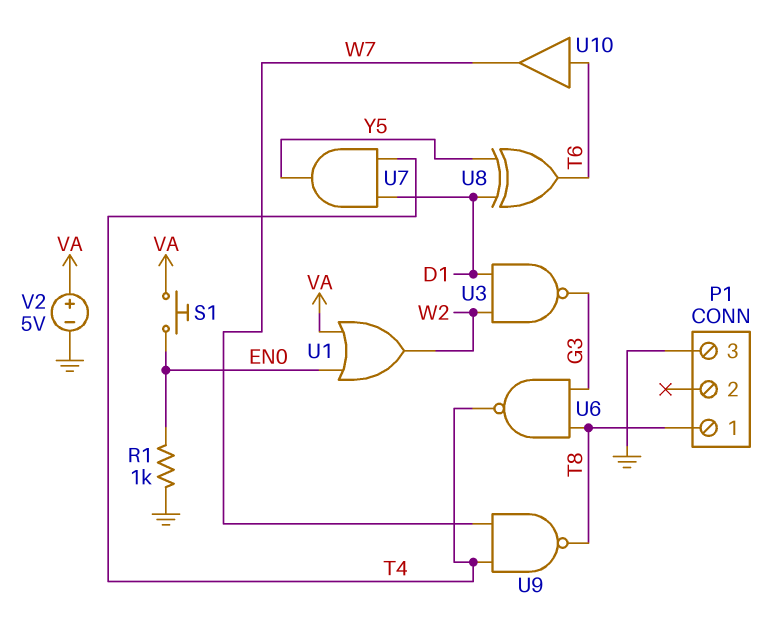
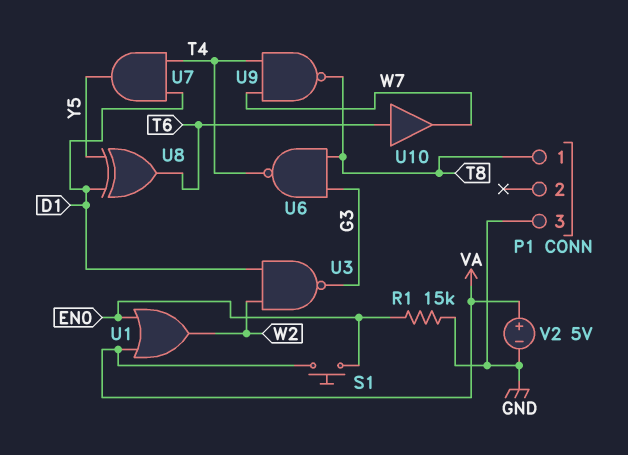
R1: 1k (EN0, GND) -> 15k (EN0, GND)

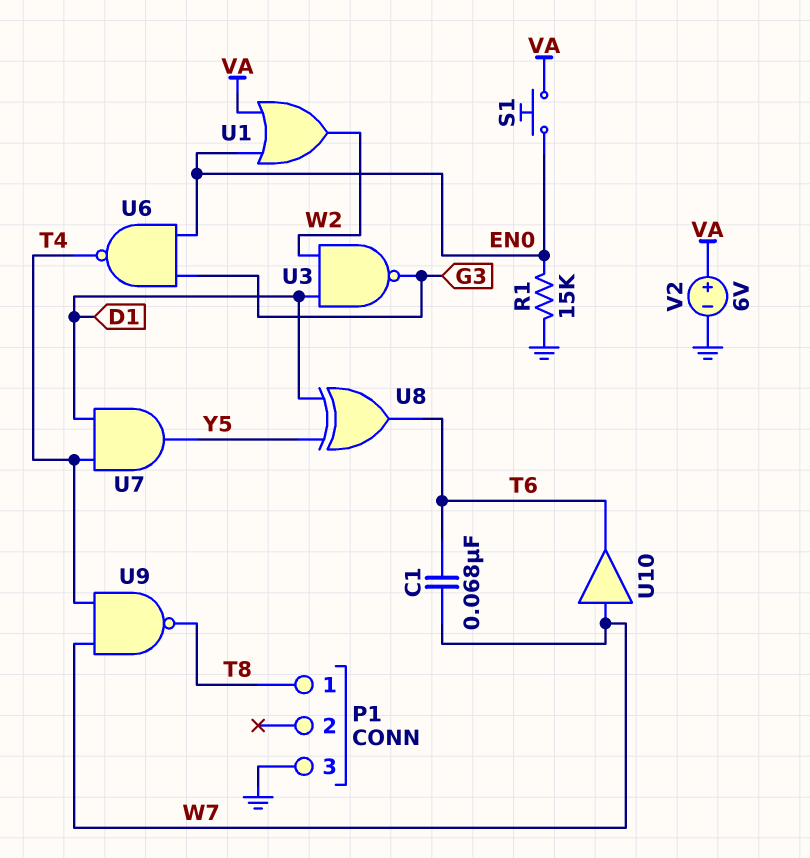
C1: none -> 68nF (T6, W7)
U6: NAND (in G3, in T8, out T4) -> NAND (in EN0, in G3, out T4)
U10: buffer (in T6, out W7) -> buffer (in W7, out T6)
V2: 5V (plus VA, minus GND) -> 6V (plus VA, minus GND)

